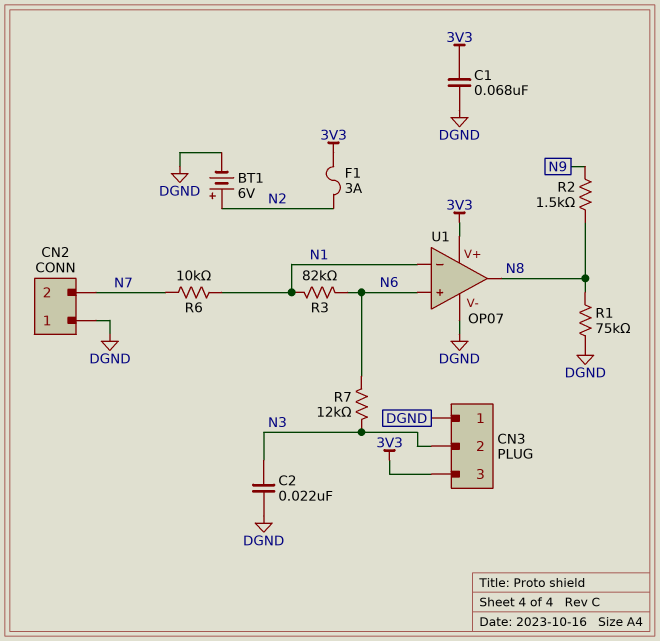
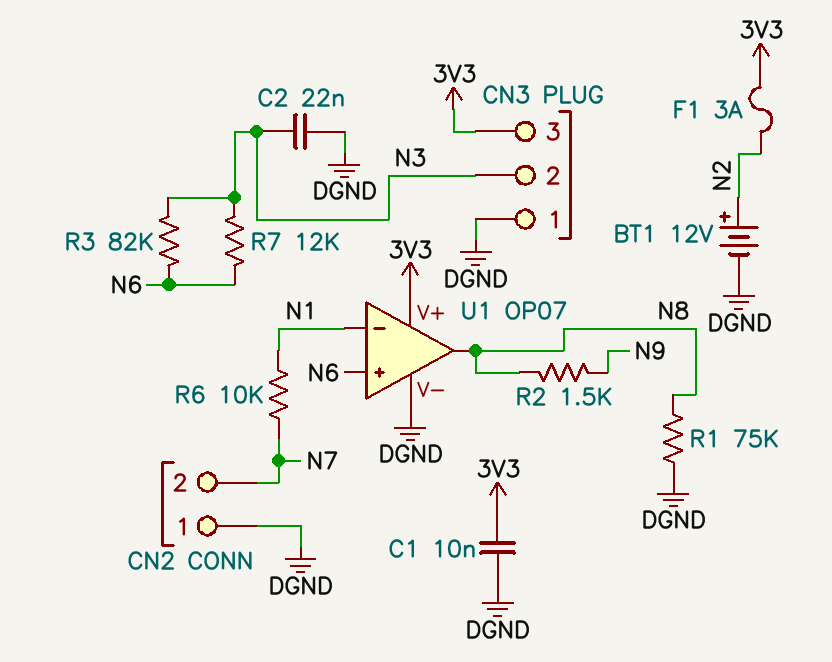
BT1: 6V (plus N2, minus DGND) -> 12V (plus N2, minus DGND)
C1: 68nF (3V3, DGND) -> 10nF (3V3, DGND)
R3: 82k (N1, N6) -> 82k (N3, N6)

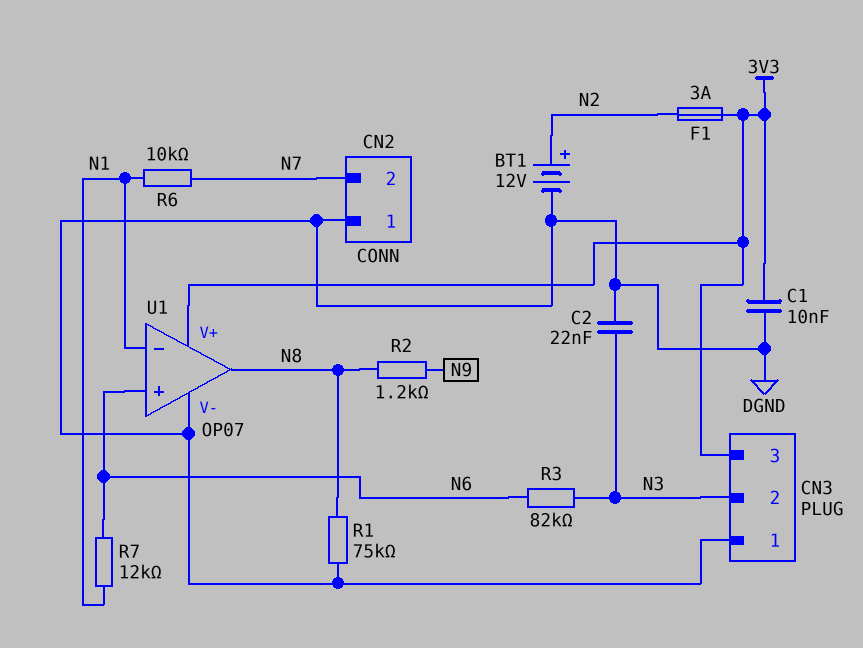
R2: 1.5k (N8, N9) -> 1.2k (N8, N9)
R7: 12k (N3, N6) -> 12k (N1, N6)

